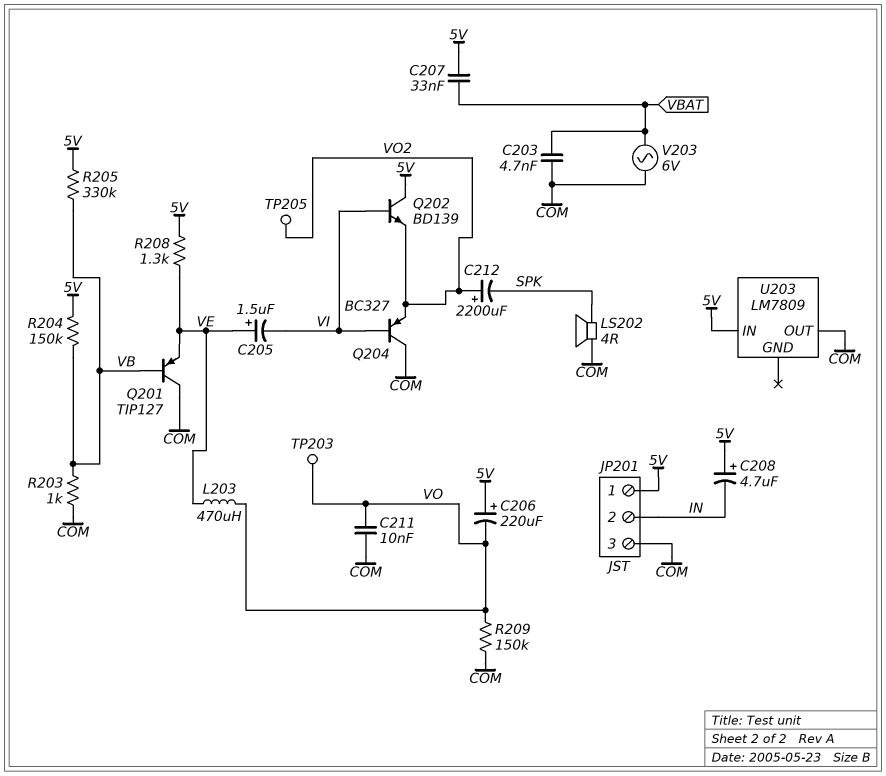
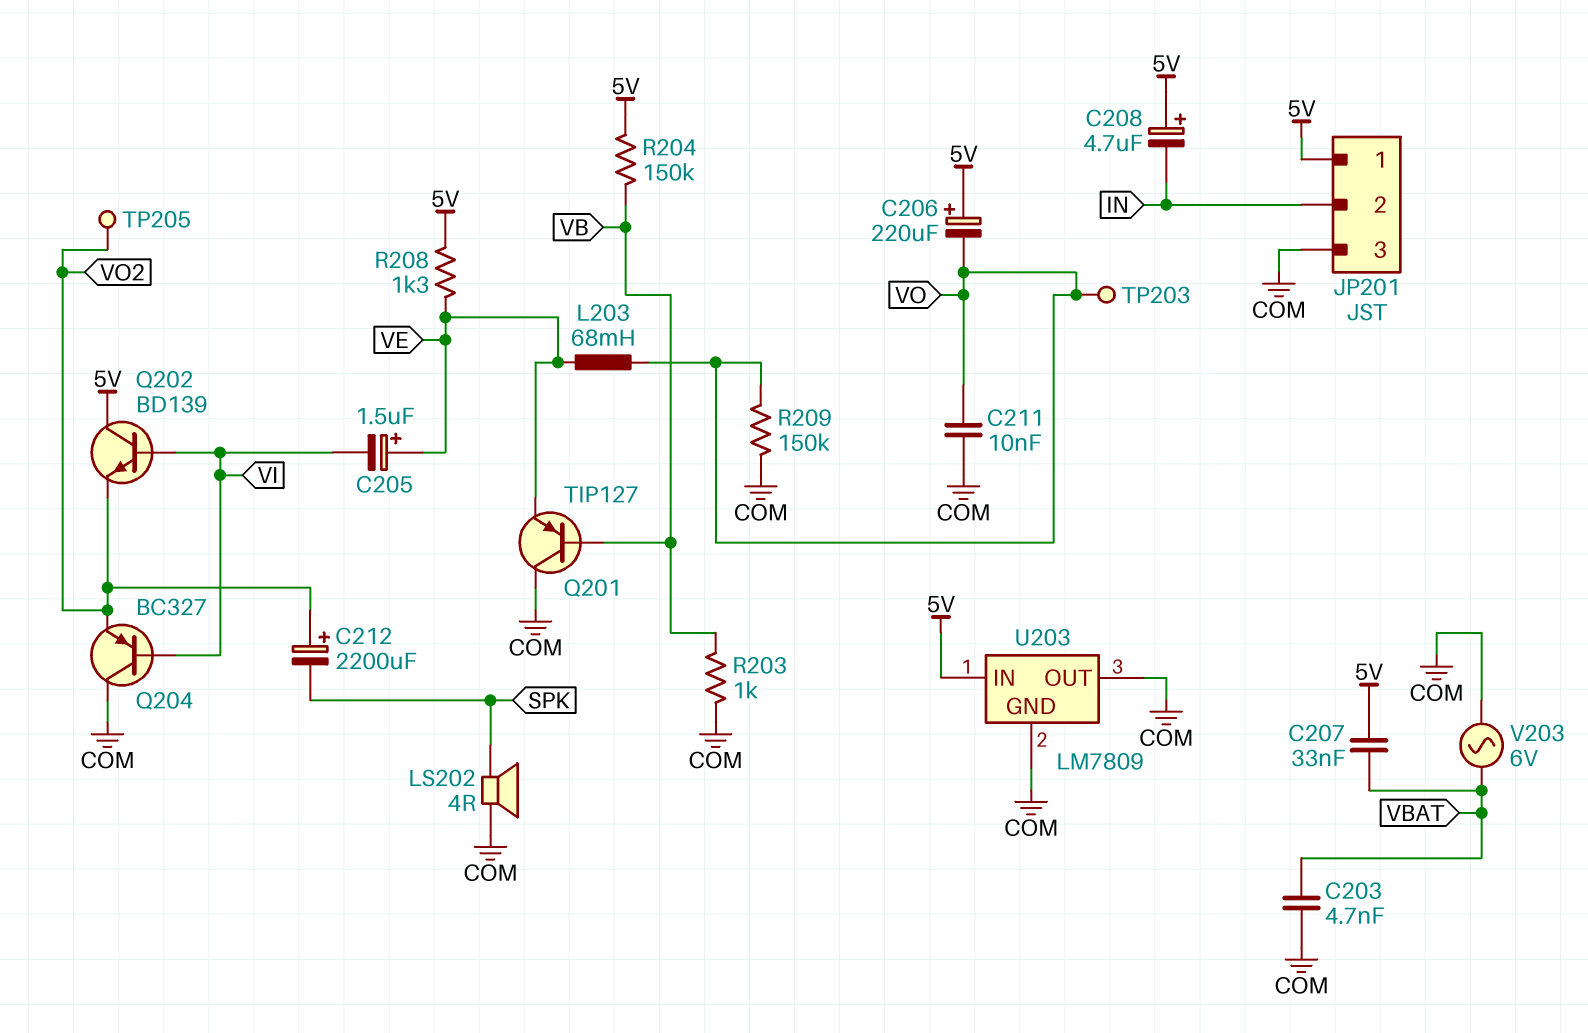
L203: 470uH (VE, VO) -> 68mH (VE, VO)
R205: 330k (5V, VB) -> none
U203 pin GND: none -> COM

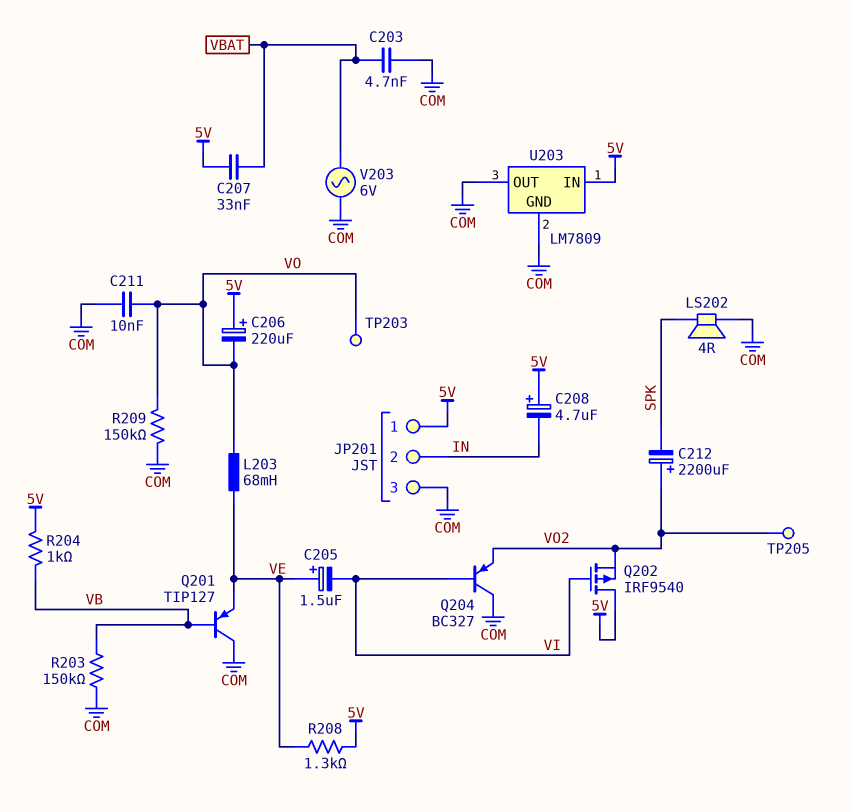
Q202: NPN BD139 (B VI, C 5V, E VO2) -> PMOS IRF9540 (G VI, D 5V, S VO2)
R203: 1k (COM, VB) -> 150k (COM, VB)
R204: 150k (5V, VB) -> 1k (5V, VB)

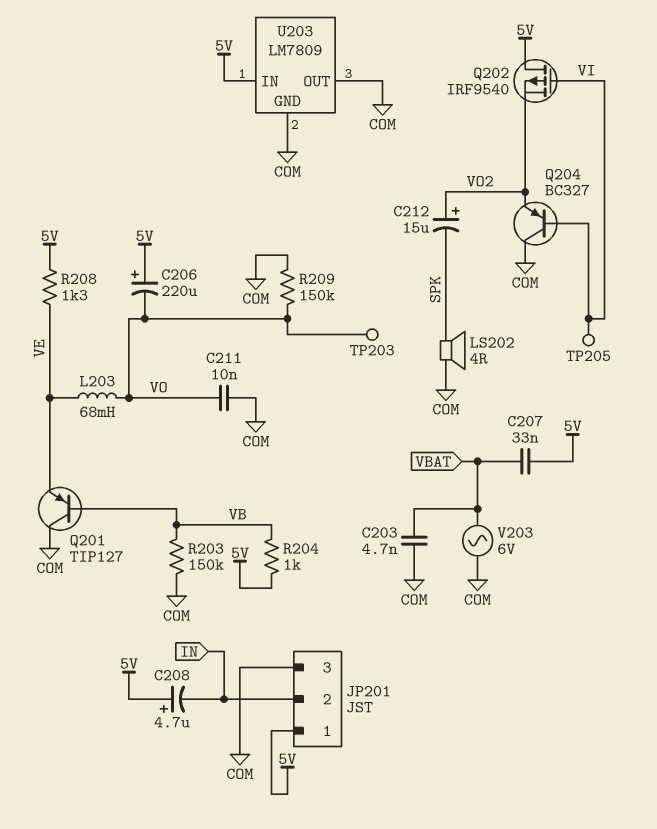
C205: 1.5uF (plus VE, minus VI) -> none
C212: 2200uF (plus VO2, minus SPK) -> 15uF (plus VO2, minus SPK)
TP205: test point (VO2) -> test point (VI)

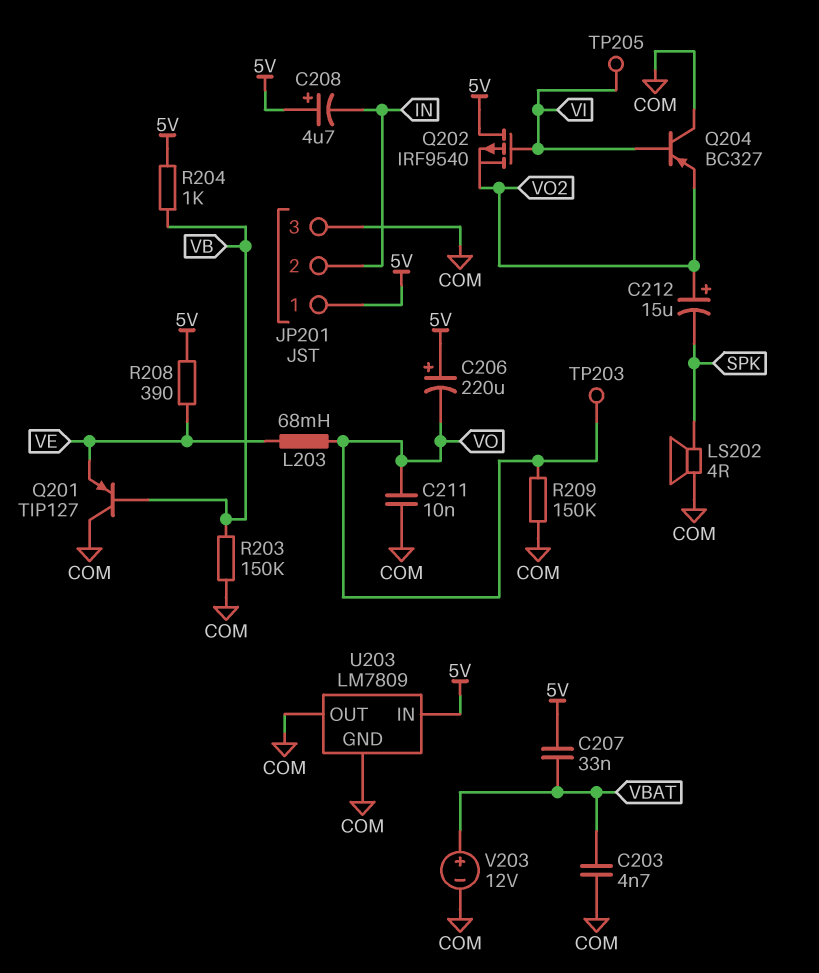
R208: 1.3k (5V, VE) -> 390 (5V, VE)
V203: AC 6V (COM, VBAT) -> 12V (plus VBAT, minus COM)

